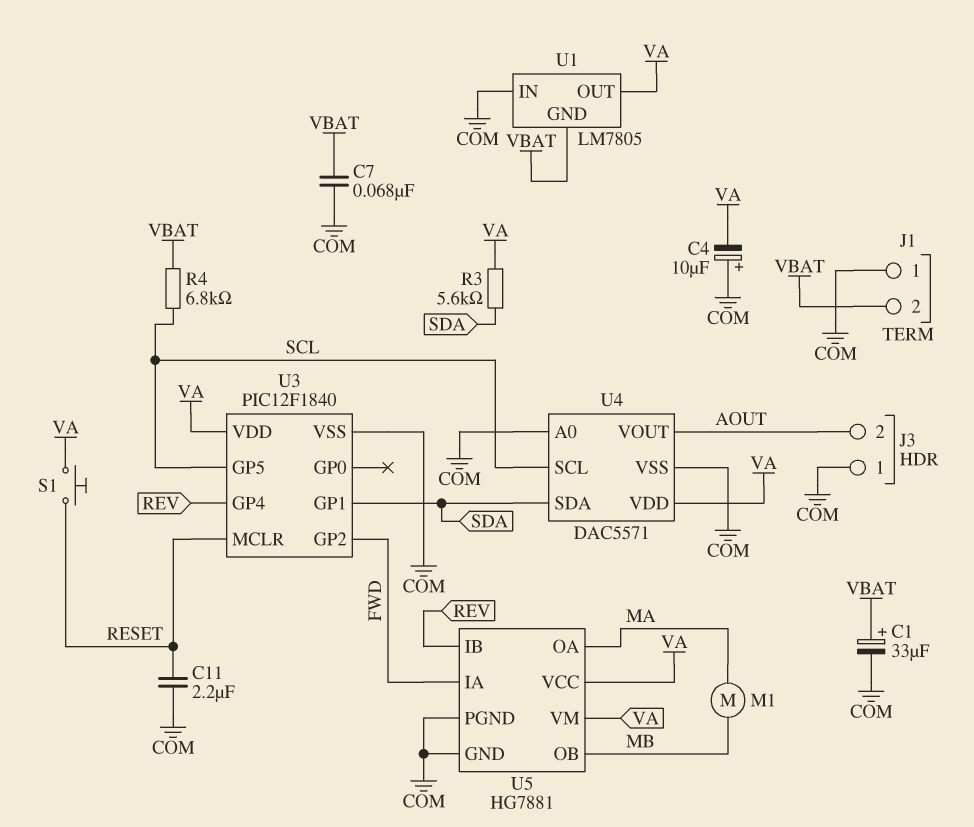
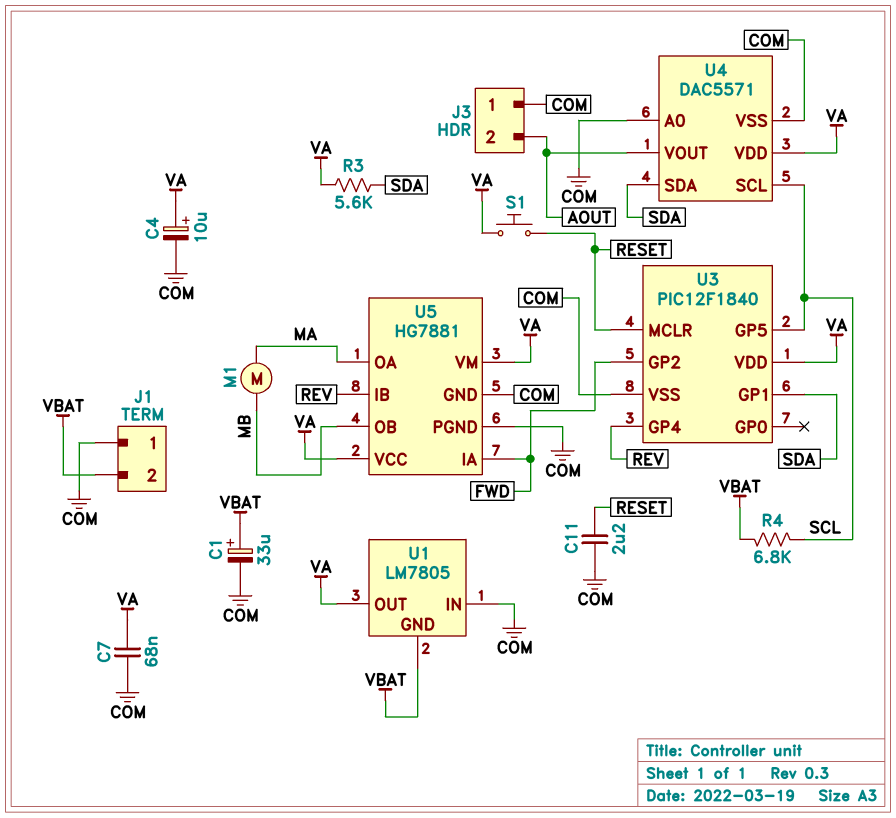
C4: 10uF (plus COM, minus VA) -> 10uF (plus VA, minus COM)
C7: 68nF (COM, VBAT) -> 68nF (COM, VA)

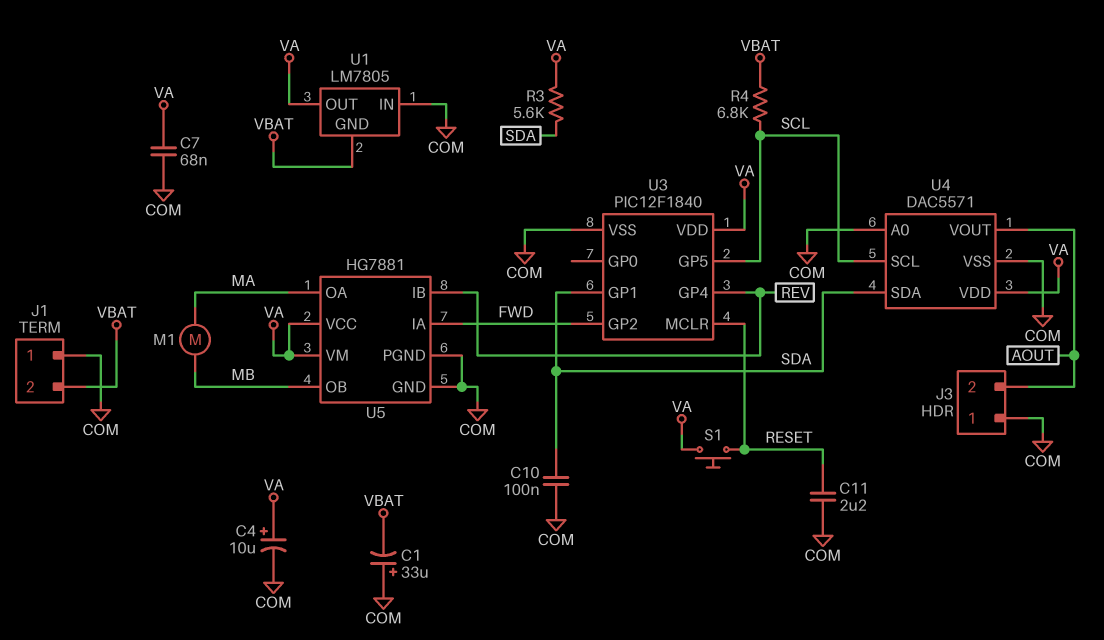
C1: 33uF (plus VBAT, minus COM) -> 33uF (plus COM, minus VBAT)
C10: none -> 100nF (COM, SDA)

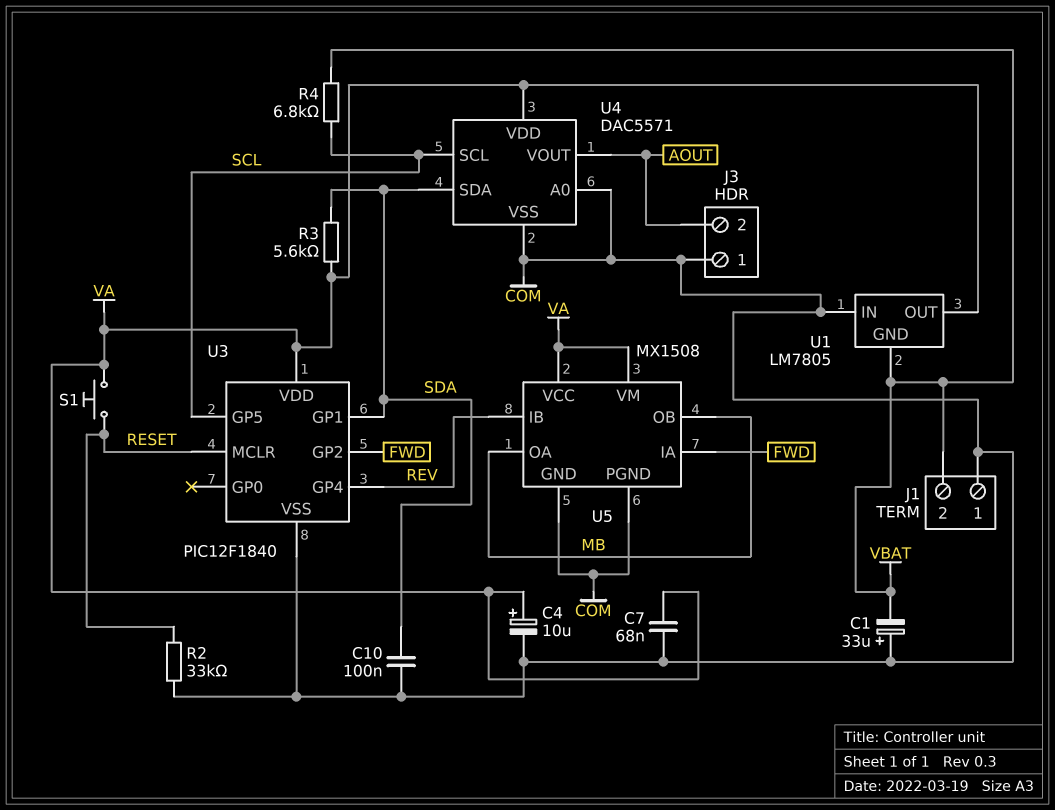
C11: 2.2uF (COM, RESET) -> none
M1: motor (MA, MB) -> none
R2: none -> 33k (COM, RESET)
U5: HG7881 -> MX1508
U5 pin OA: MA -> MB

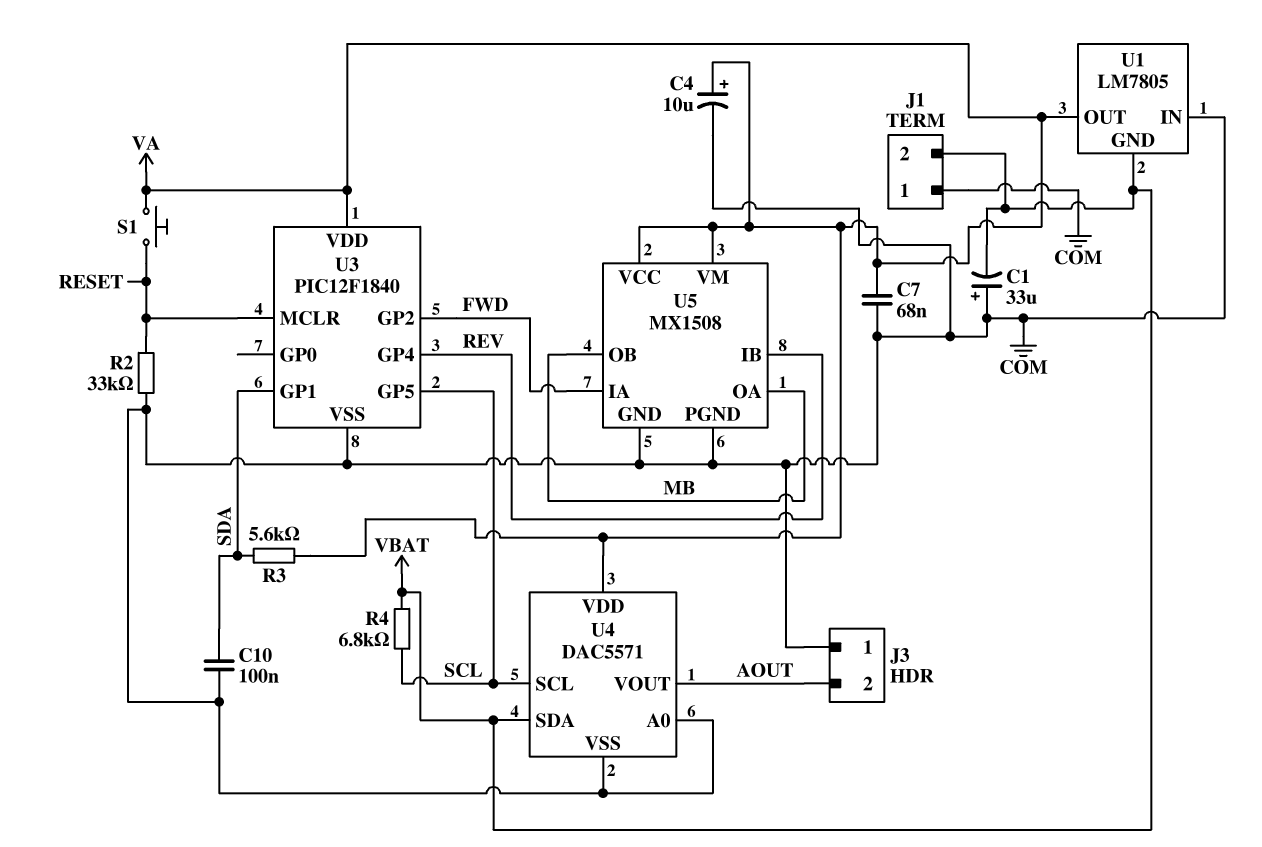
U4 pin SDA: SDA -> VBAT

